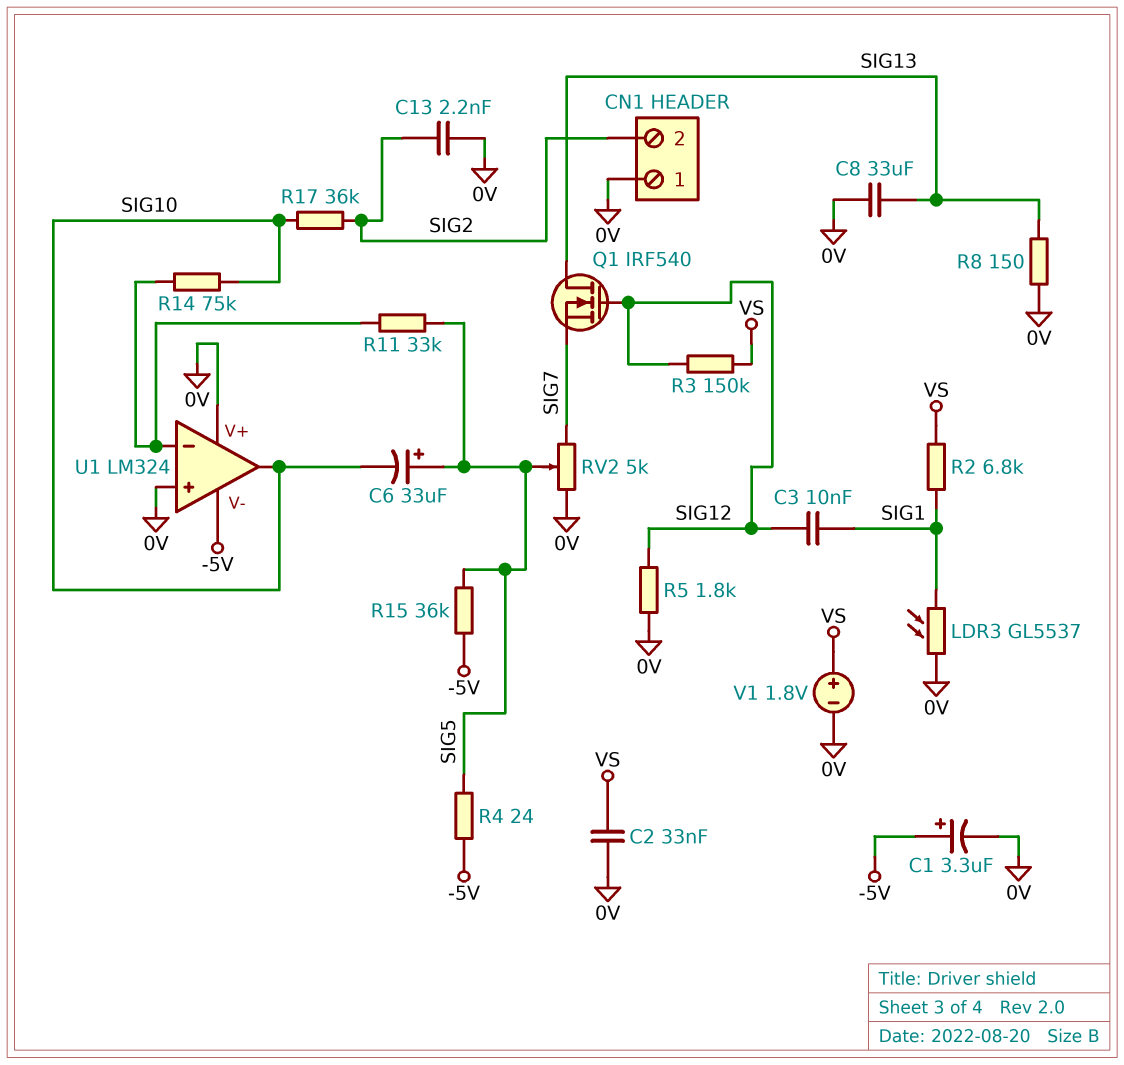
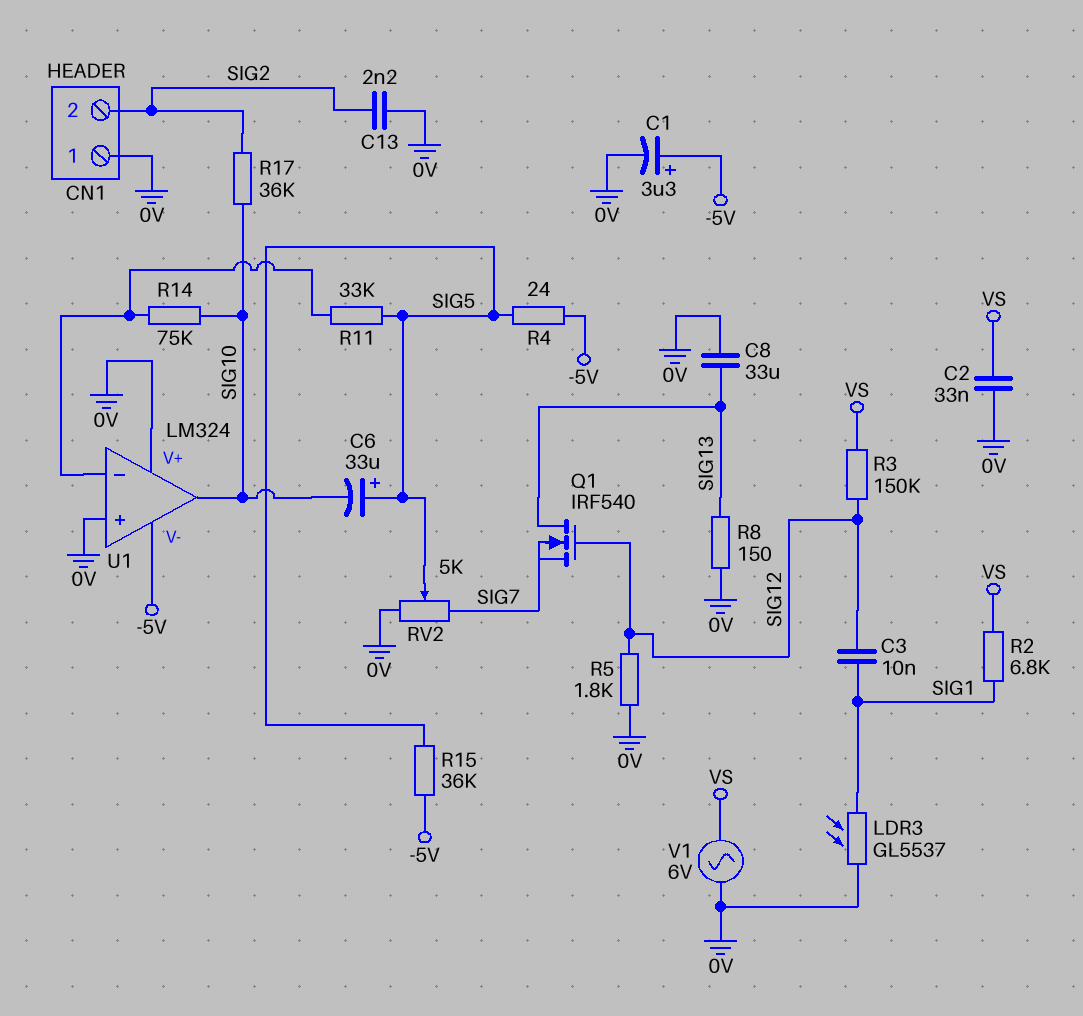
V1: 1.8V (plus VS, minus 0V) -> AC 6V (0V, VS)

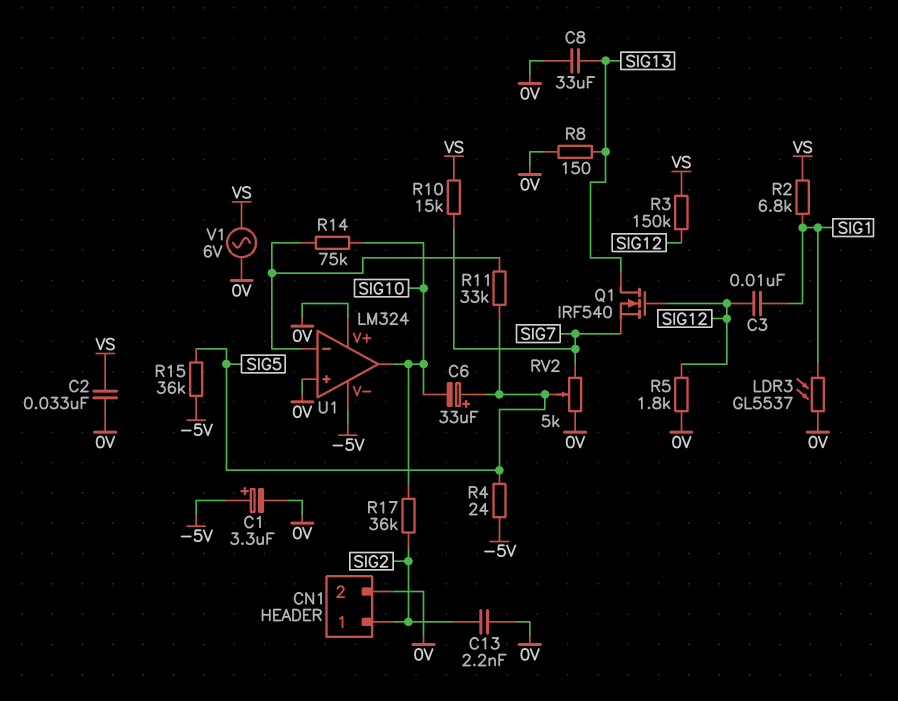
CN1 pin 1: 0V -> SIG2
CN1 pin 2: SIG2 -> 0V
R10: none -> 15k (SIG7, VS)

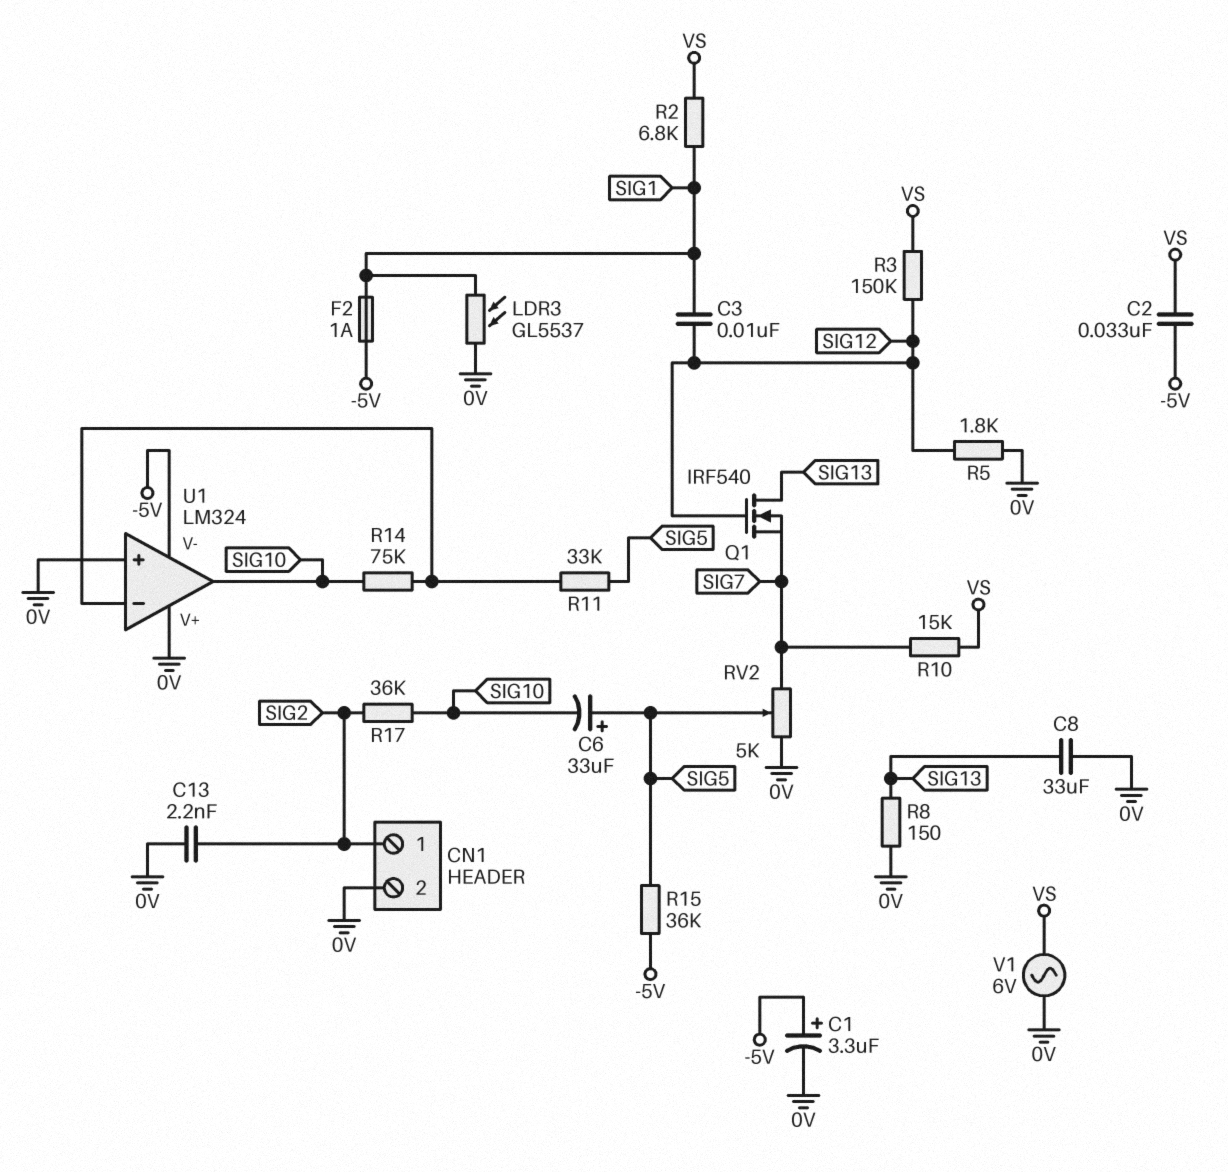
C2: 33nF (0V, VS) -> 33nF (-5V, VS)
F2: none -> 1A (-5V, SIG1)
R4: 24 (-5V, SIG5) -> none

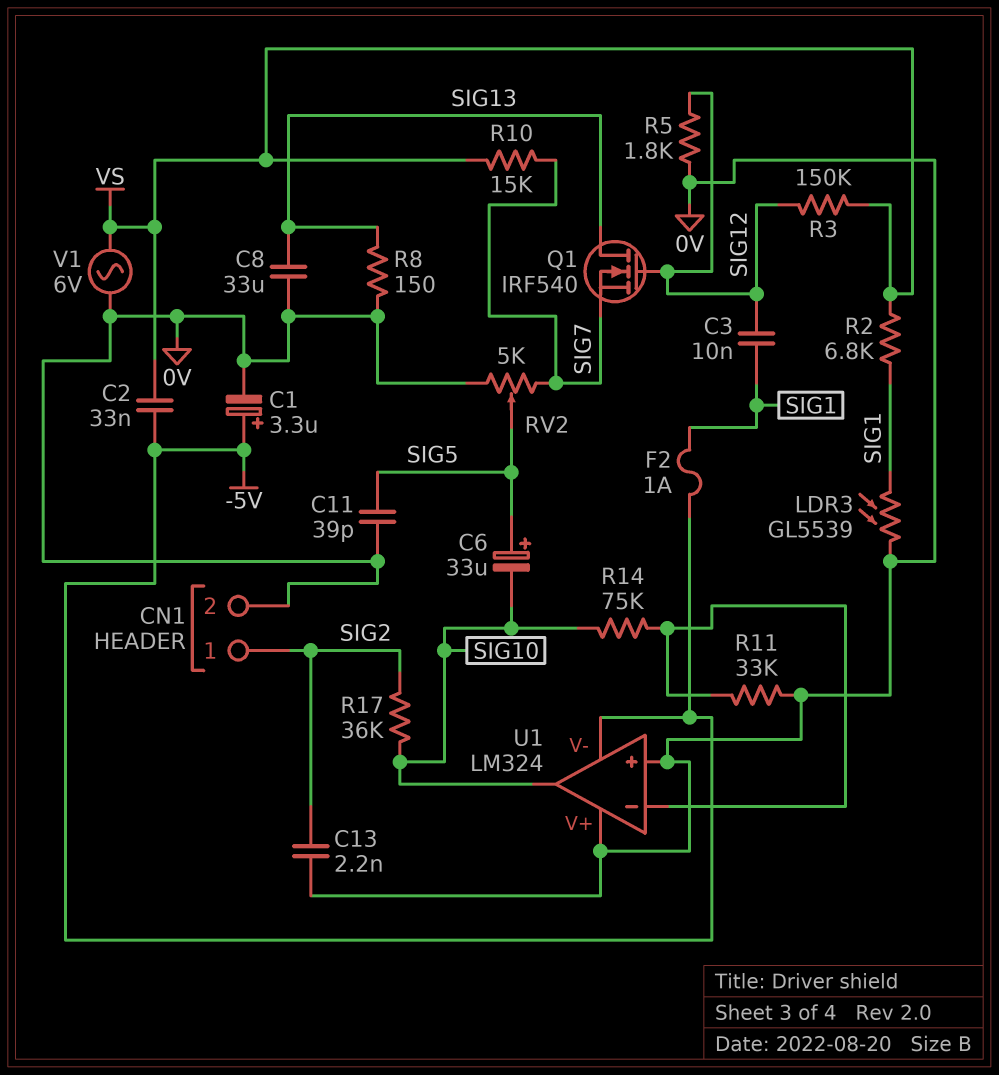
C11: none -> 39pF (0V, SIG5)
LDR3: GL5537 (0V, SIG1) -> GL5539 (0V, SIG1)
R11: 33k (SIG5, U1/in-) -> 33k (0V, U1/in-)
R15: 36k (-5V, SIG5) -> none

